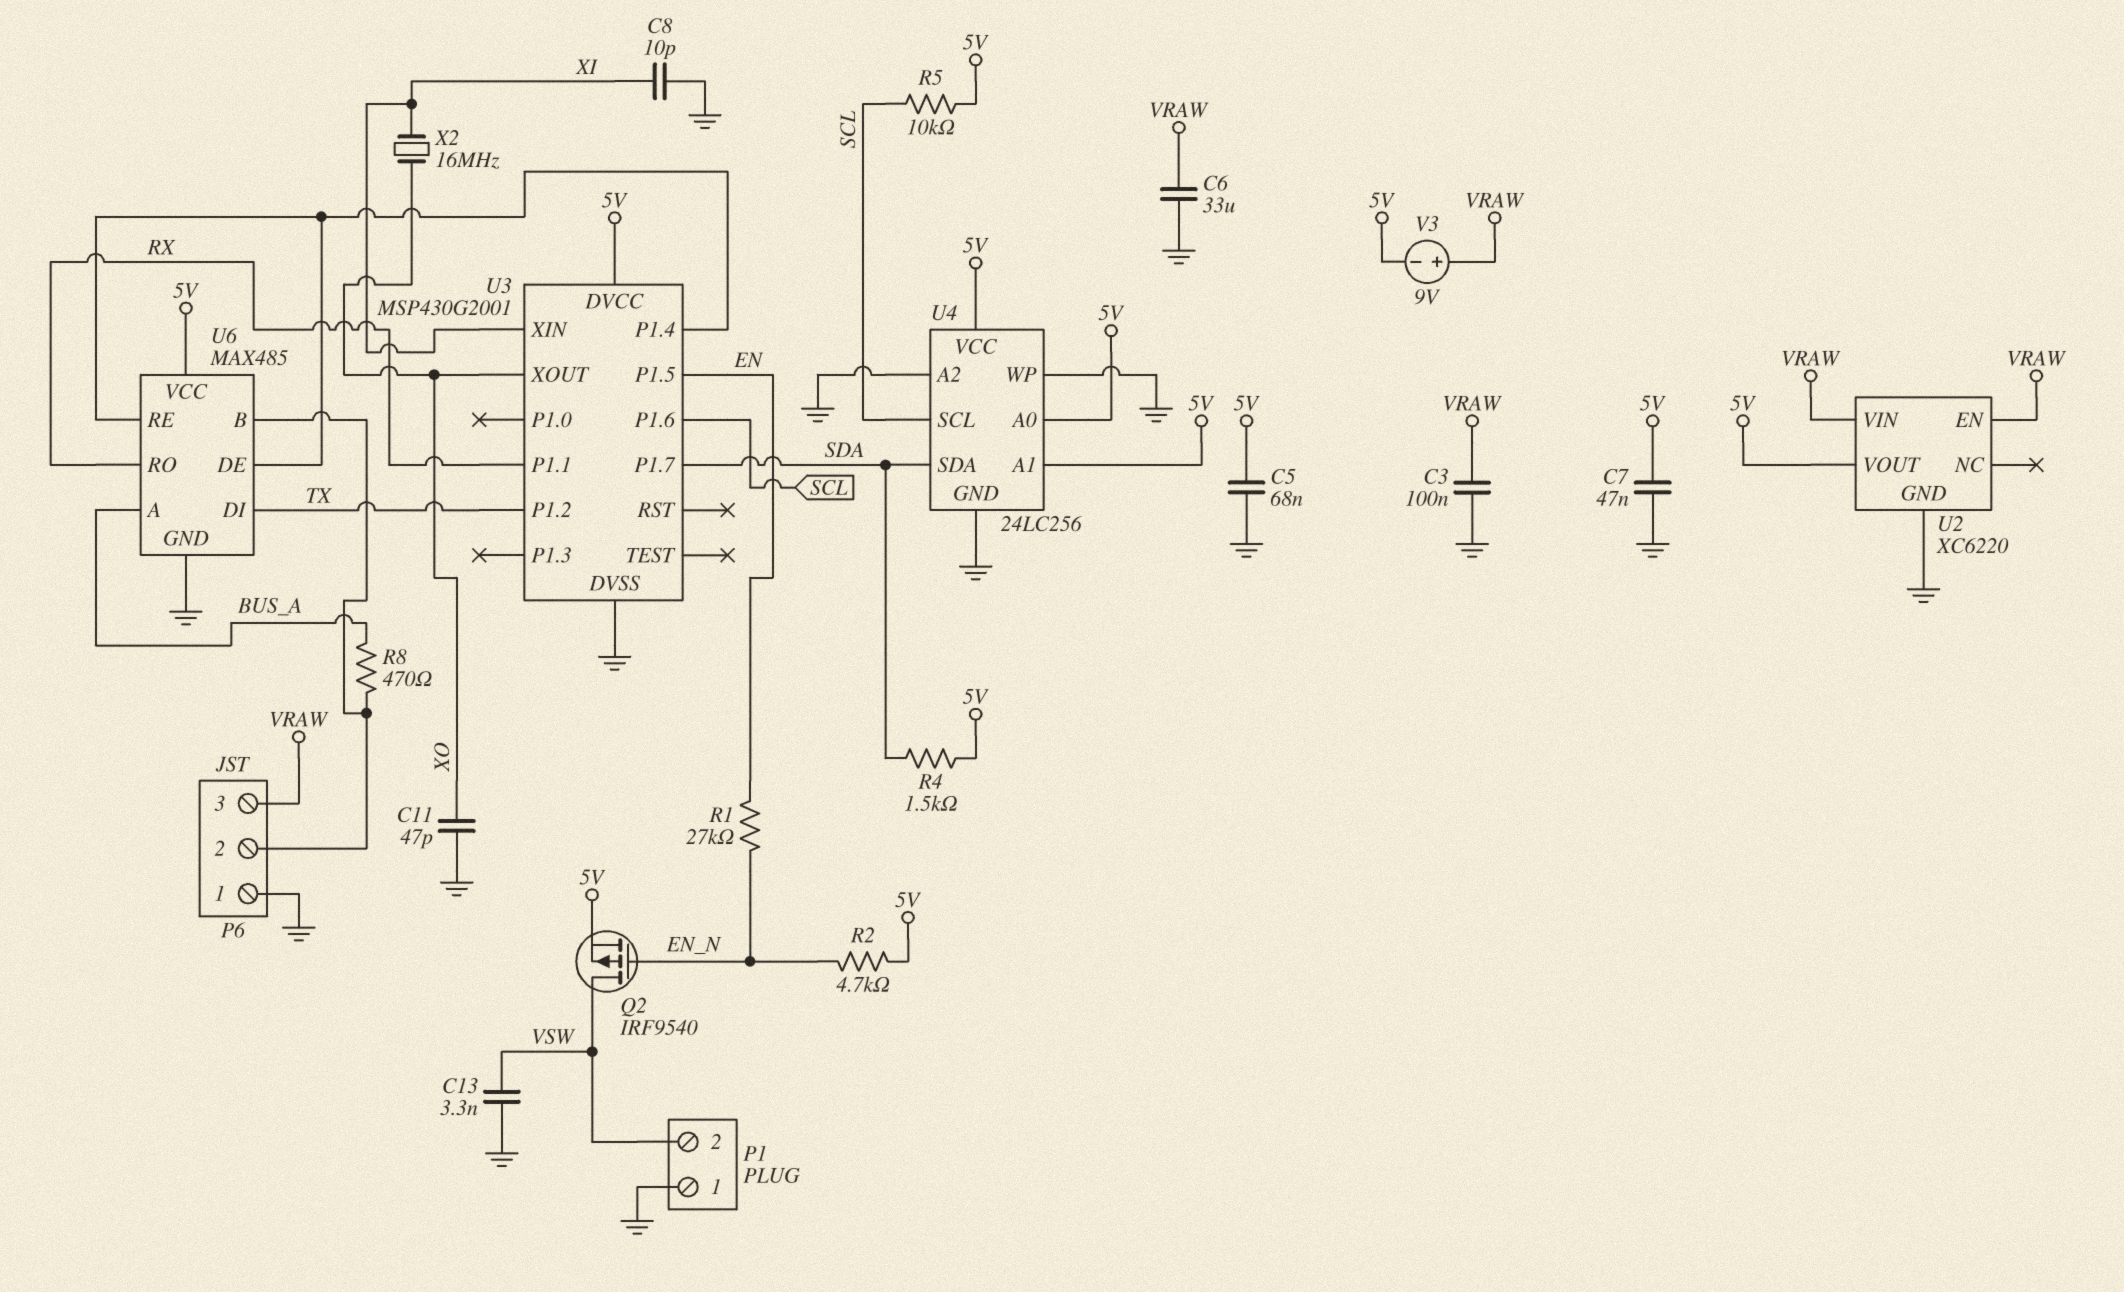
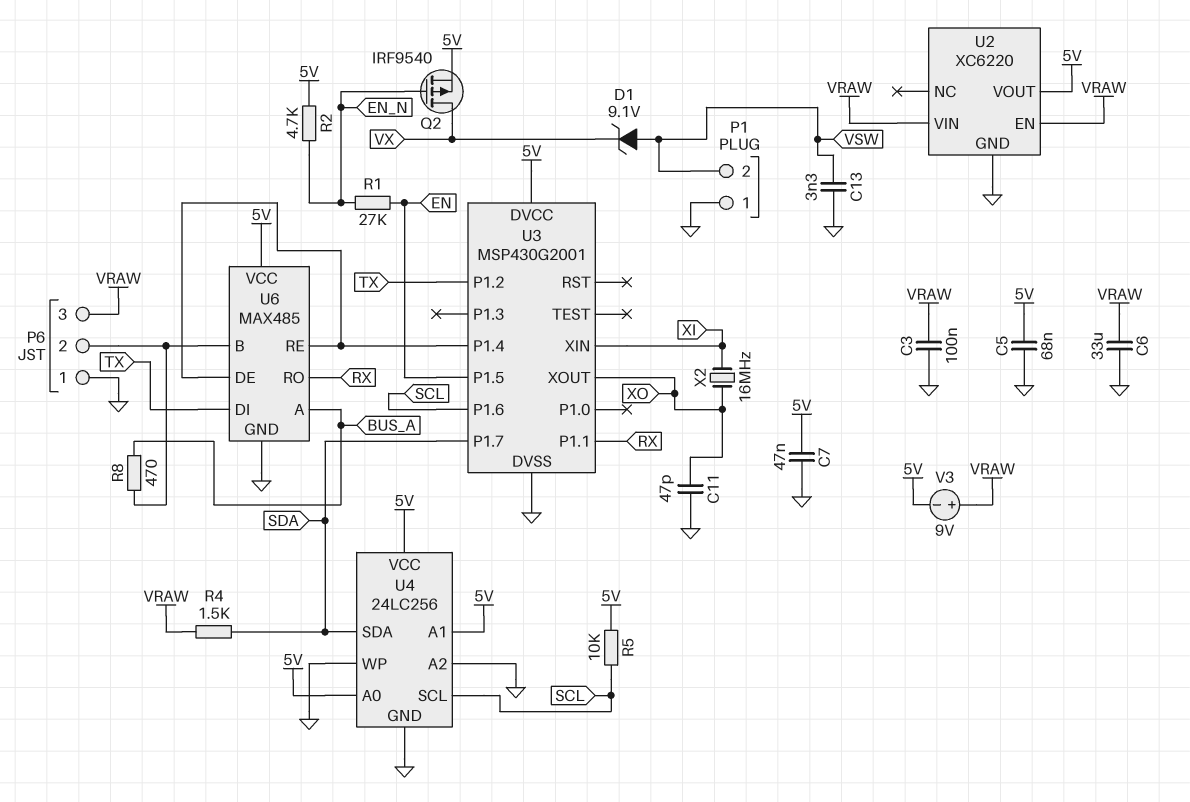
C8: 10pF (GND, XI) -> none
D1: none -> zener 9.1V (A VSW, K VX)
Q2: PMOS IRF9540 (G EN_N, D VSW, S 5V) -> PMOS IRF9540 (G EN_N, D VX, S 5V)
R4: 1.5k (5V, SDA) -> 1.5k (SDA, VRAW)

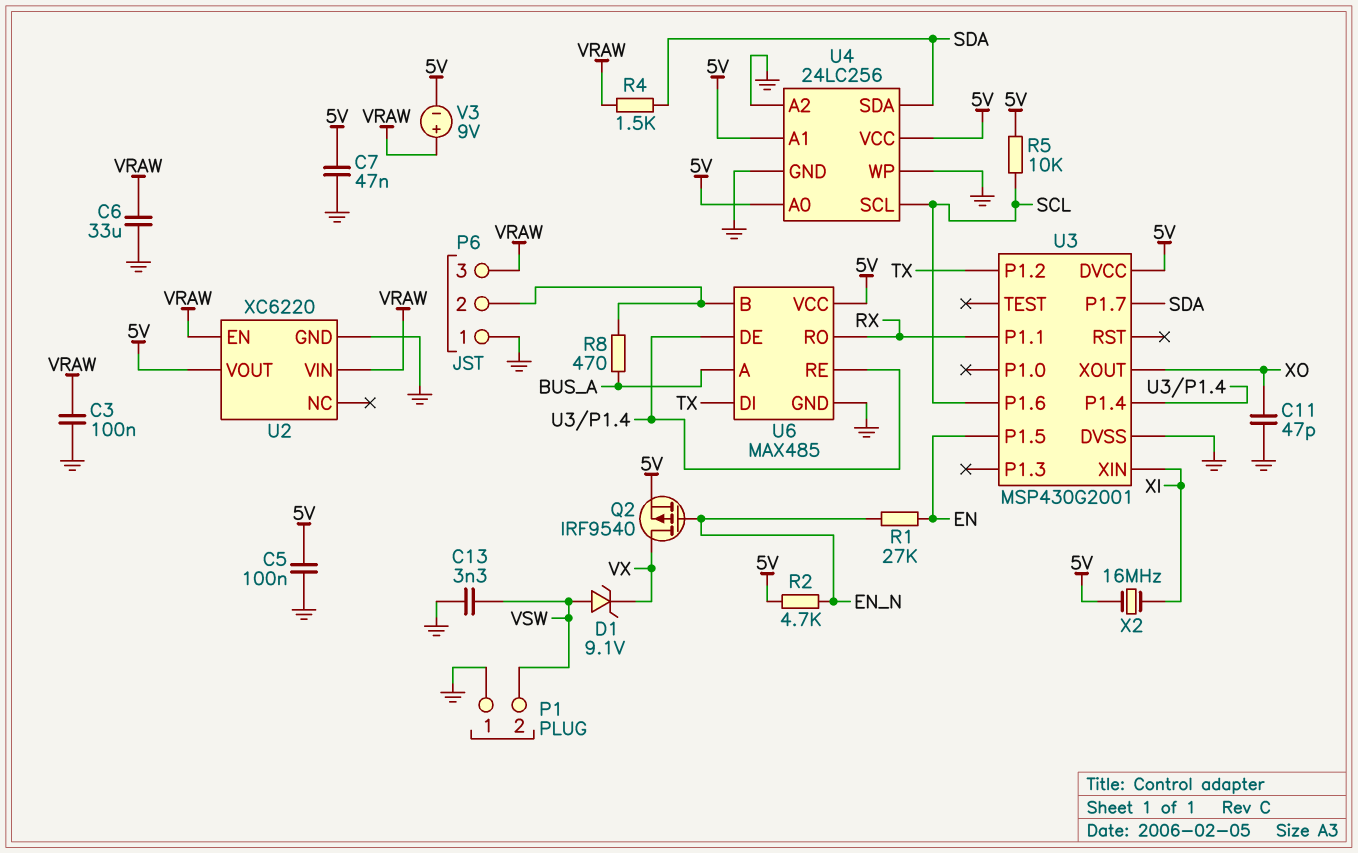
C5: 68nF (5V, GND) -> 100nF (5V, GND)
X2: 16MHz (XI, XO) -> 16MHz (5V, XI)

